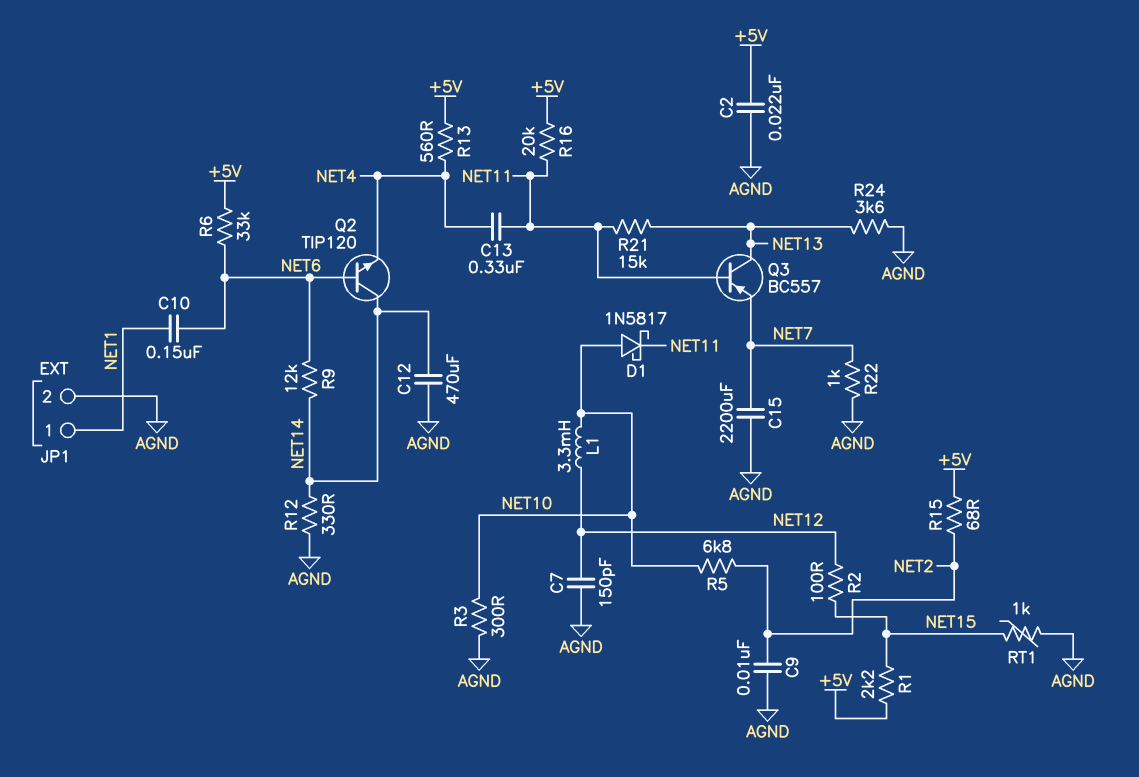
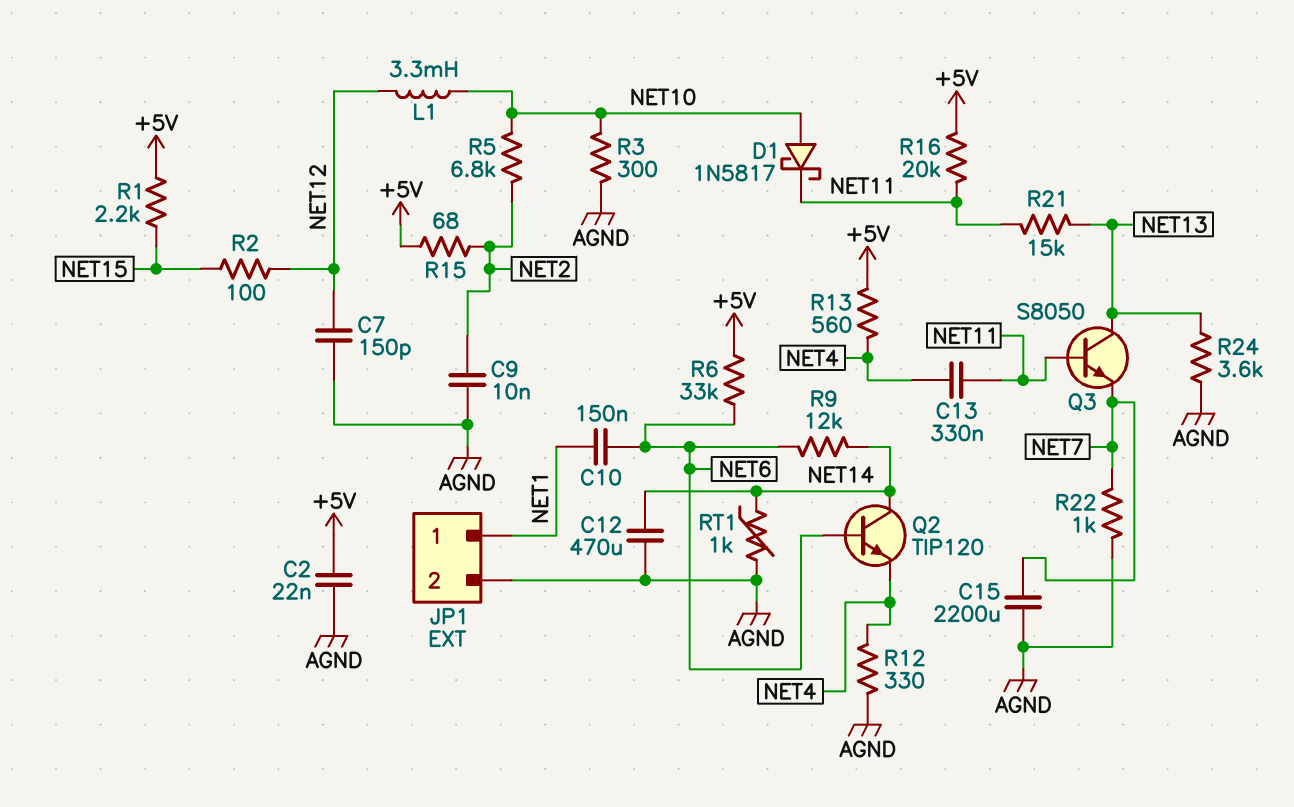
Q3: PNP BC557 (B NET11, C NET13, E NET7) -> NPN S8050 (B NET11, C NET13, E NET7)
R12: 330 (AGND, NET14) -> 330 (AGND, NET4)
RT1: 1k (AGND, NET15) -> 1k (AGND, NET14)

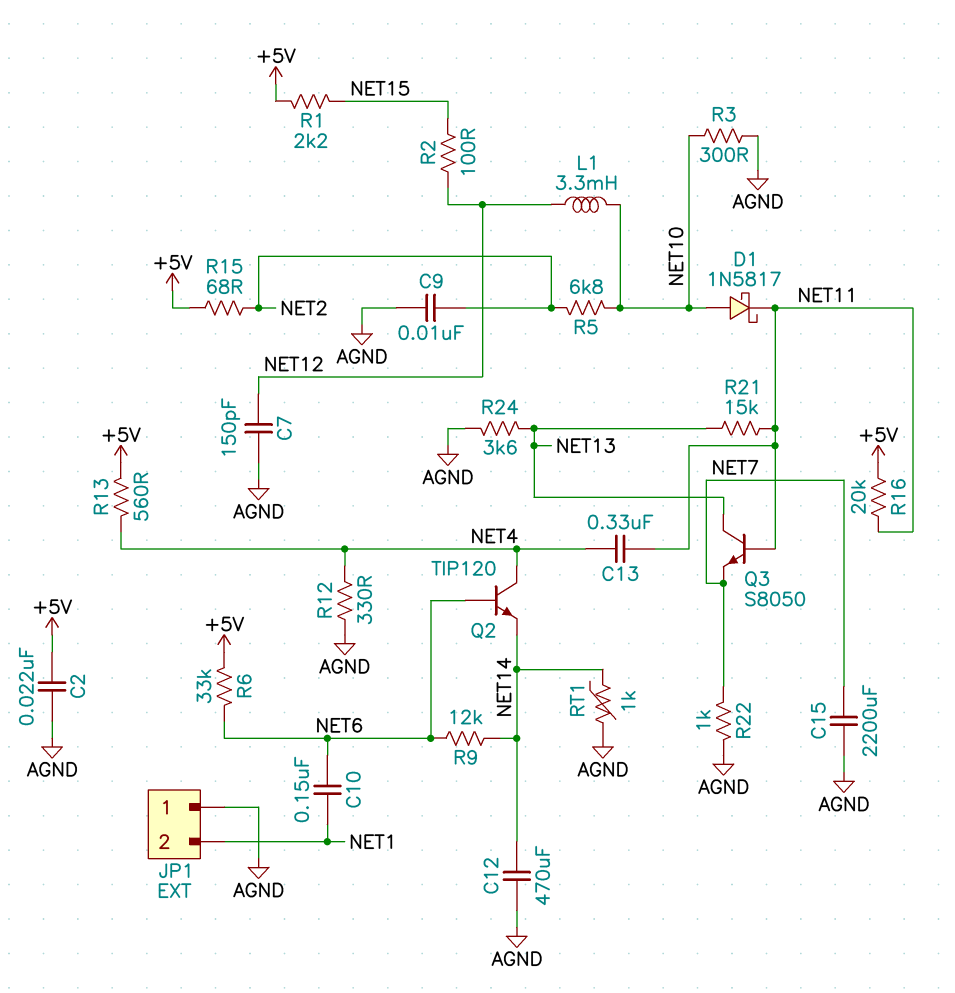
JP1 pin 1: NET1 -> AGND
JP1 pin 2: AGND -> NET1
Q2: NPN TIP120 (B NET6, C NET14, E NET4) -> NPN TIP120 (B NET6, C NET4, E NET14)

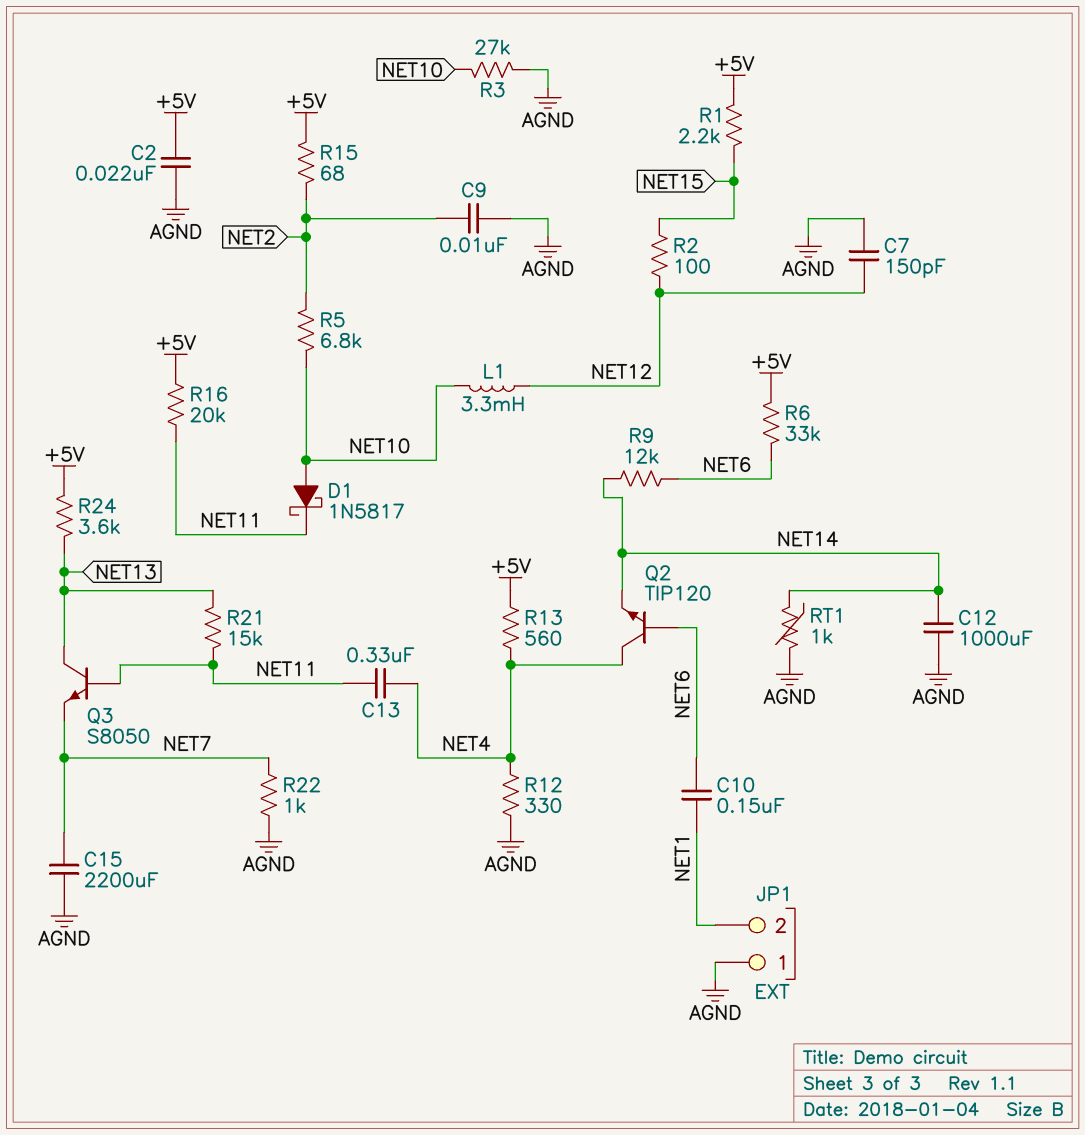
C12: 470uF (AGND, NET14) -> 1000uF (AGND, NET14)
R3: 300 (AGND, NET10) -> 27k (AGND, NET10)
R24: 3.6k (AGND, NET13) -> 3.6k (+5V, NET13)

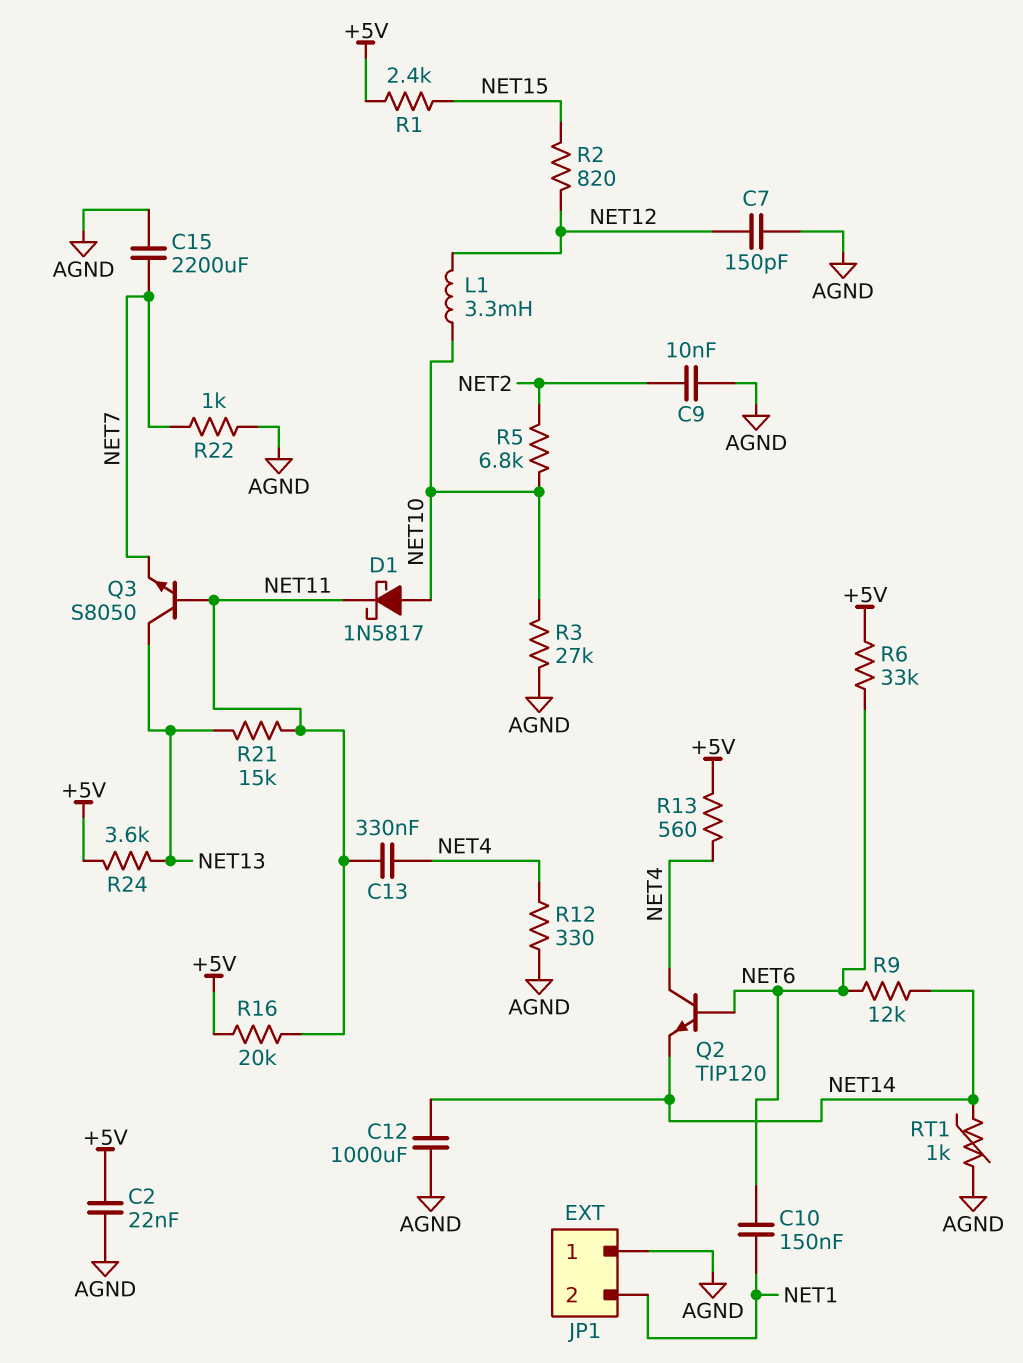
R1: 2.2k (+5V, NET15) -> 2.4k (+5V, NET15)
R2: 100 (NET12, NET15) -> 820 (NET12, NET15)
R15: 68 (+5V, NET2) -> none

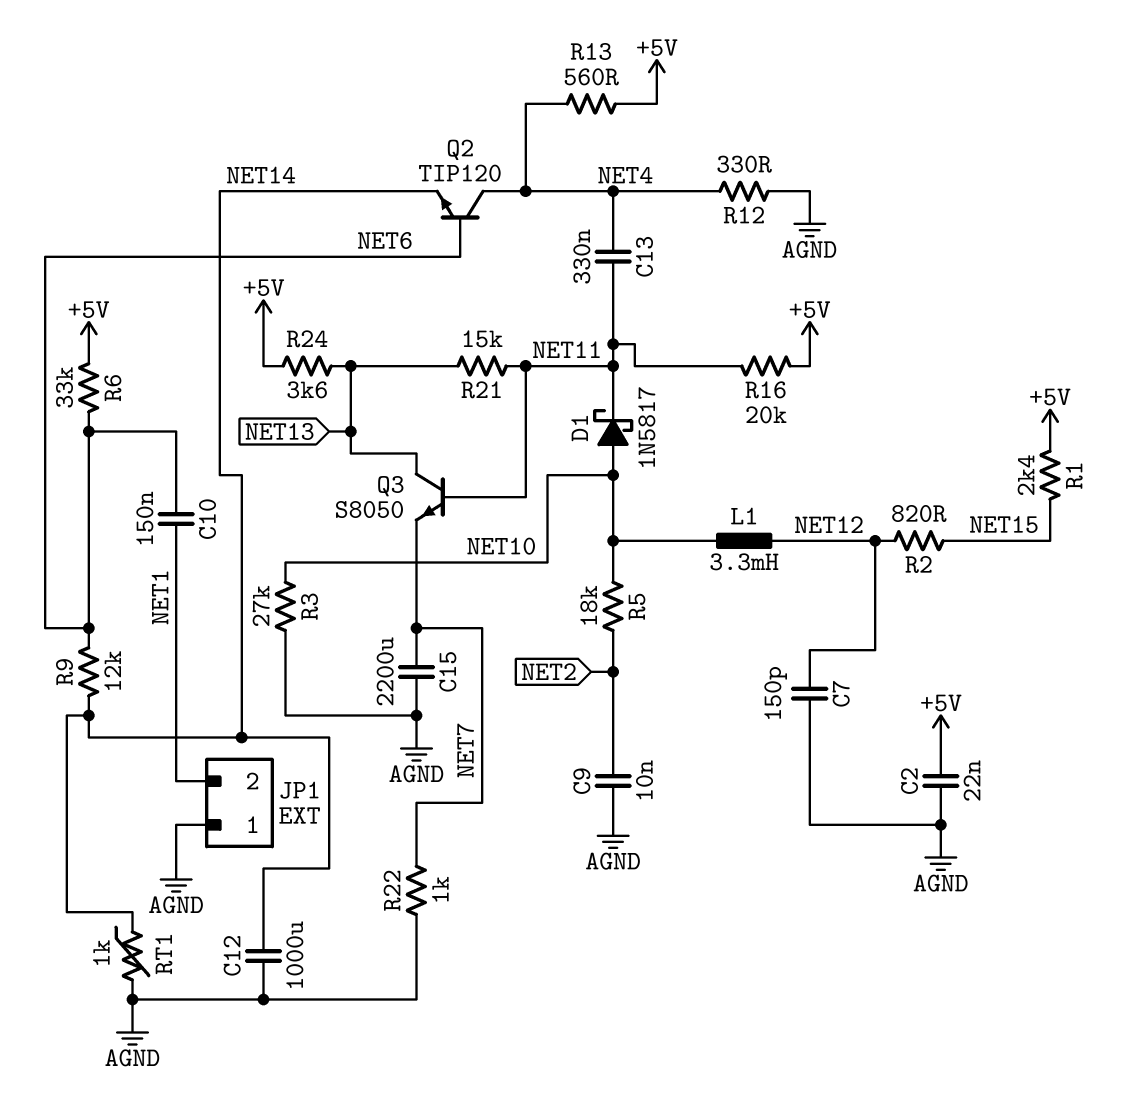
R5: 6.8k (NET2, NET10) -> 18k (NET2, NET10)

